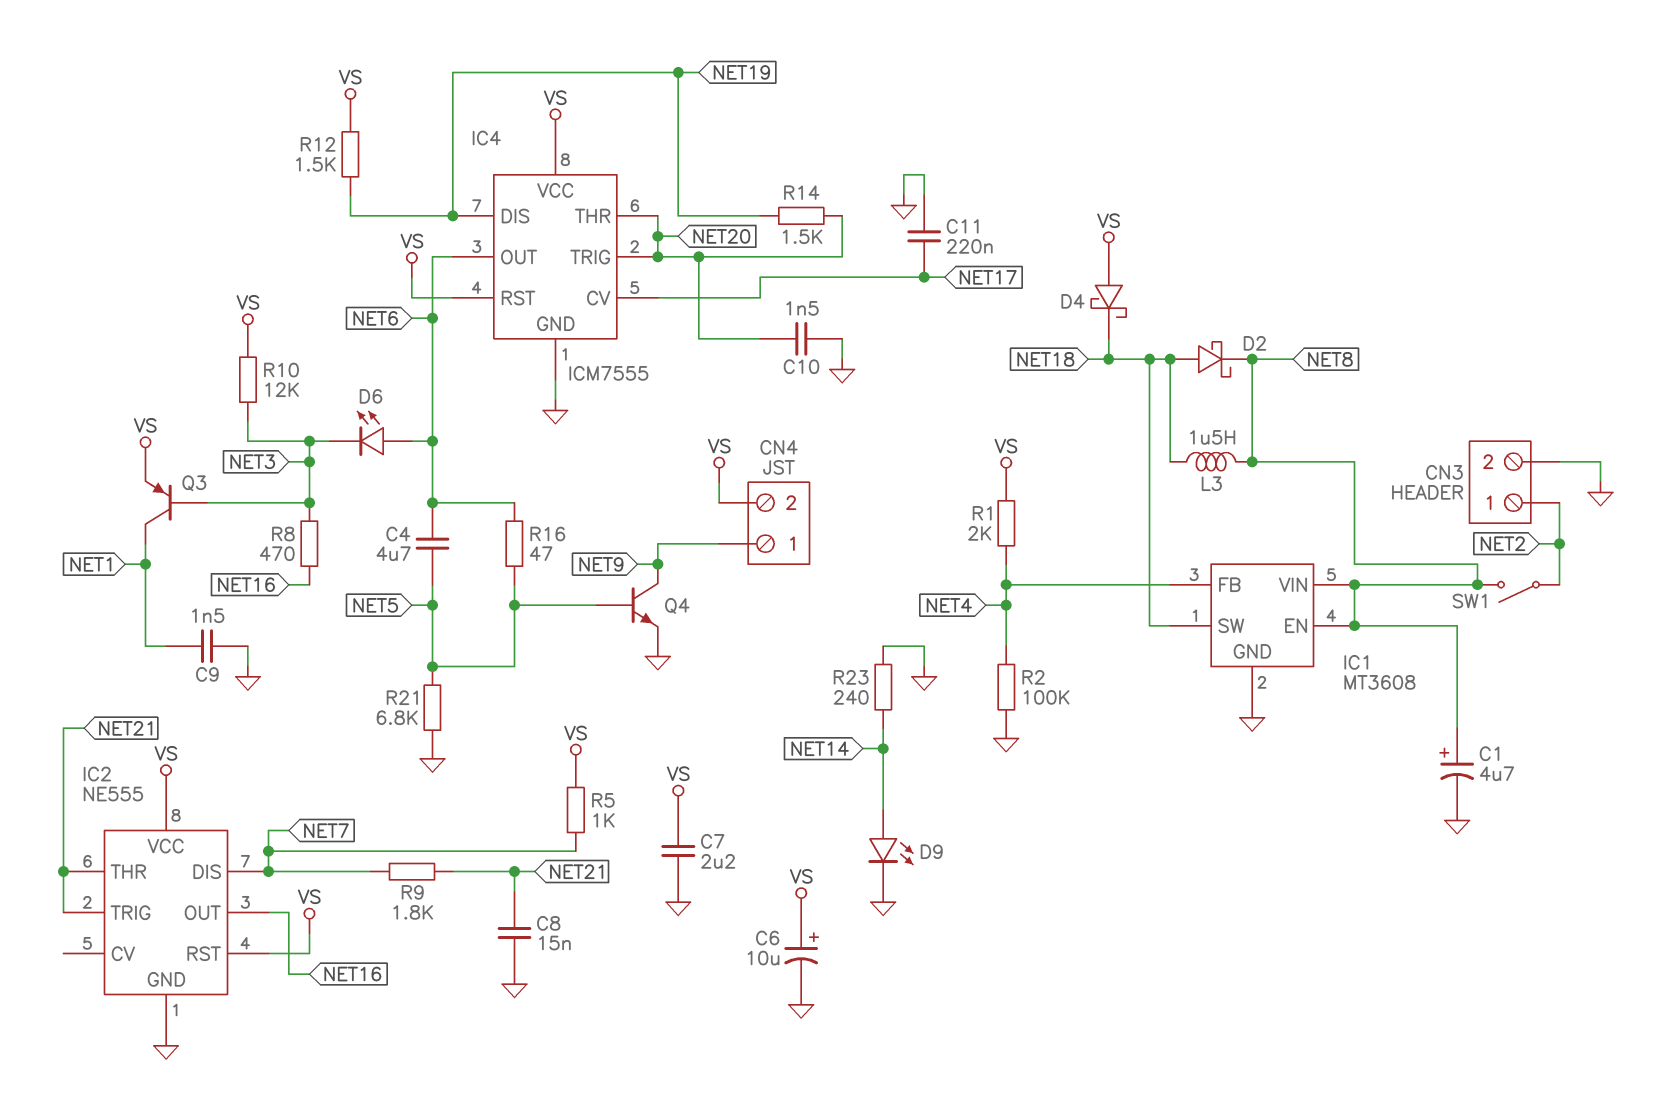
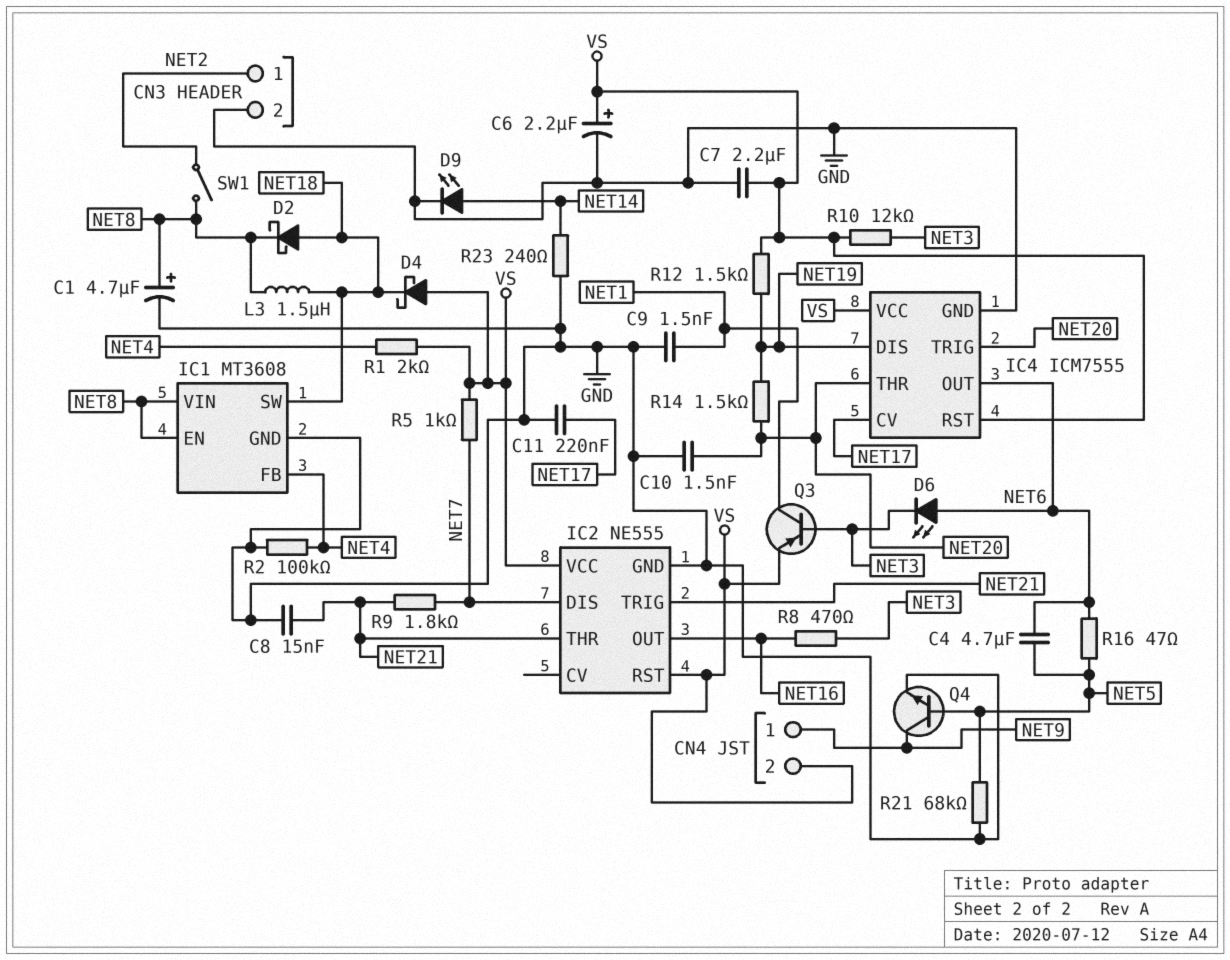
C6: 10uF (plus VS, minus GND) -> 2.2uF (plus VS, minus GND)
R21: 6.8k (GND, NET5) -> 68k (GND, NET5)

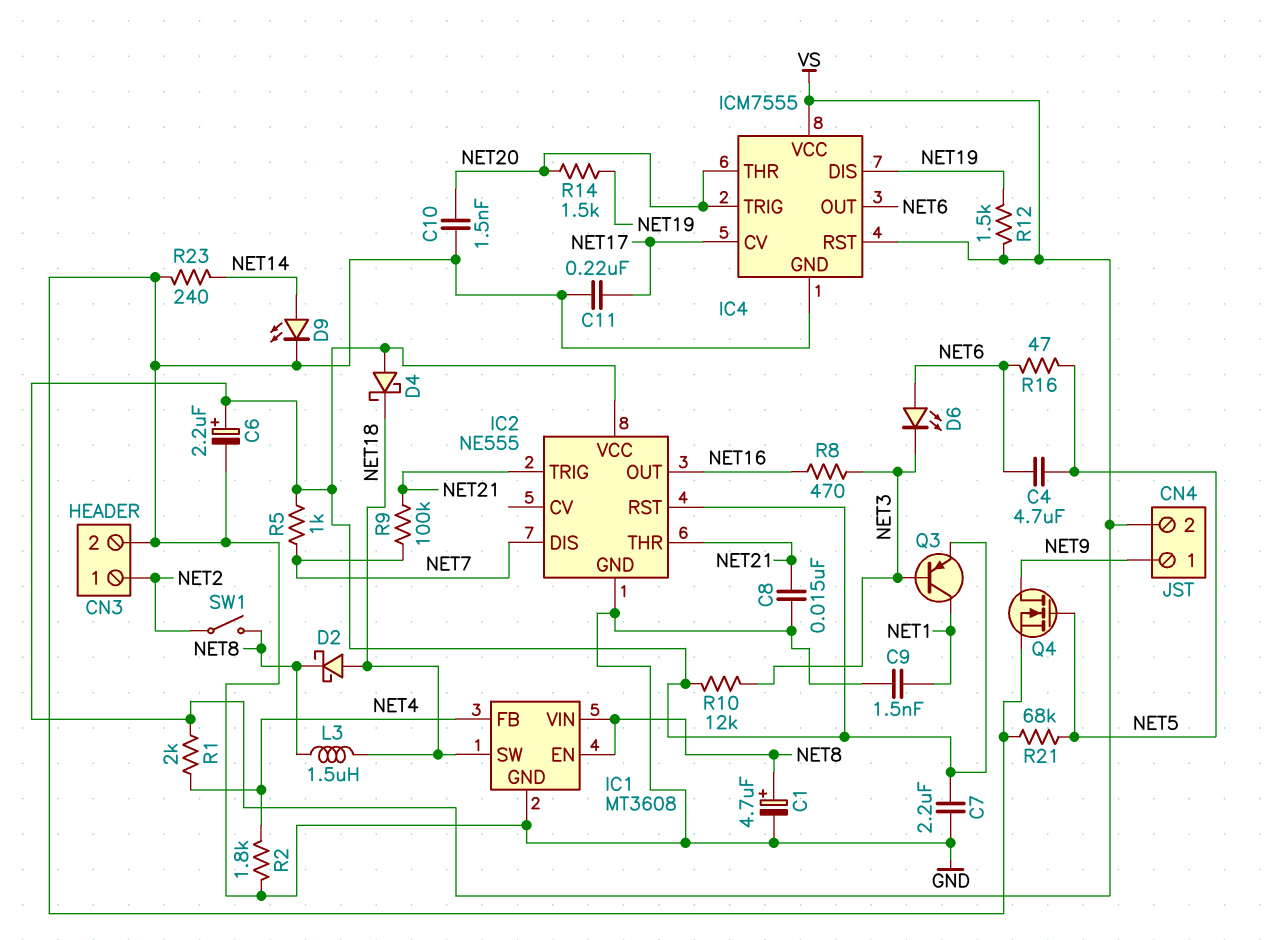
Q4: NPN (B NET5, C NET9, E GND) -> NMOS (G NET5, D NET9, S GND)
R2: 100k (GND, NET4) -> 1.8k (GND, NET4)
R9: 1.8k (NET7, NET21) -> 100k (NET7, NET21)

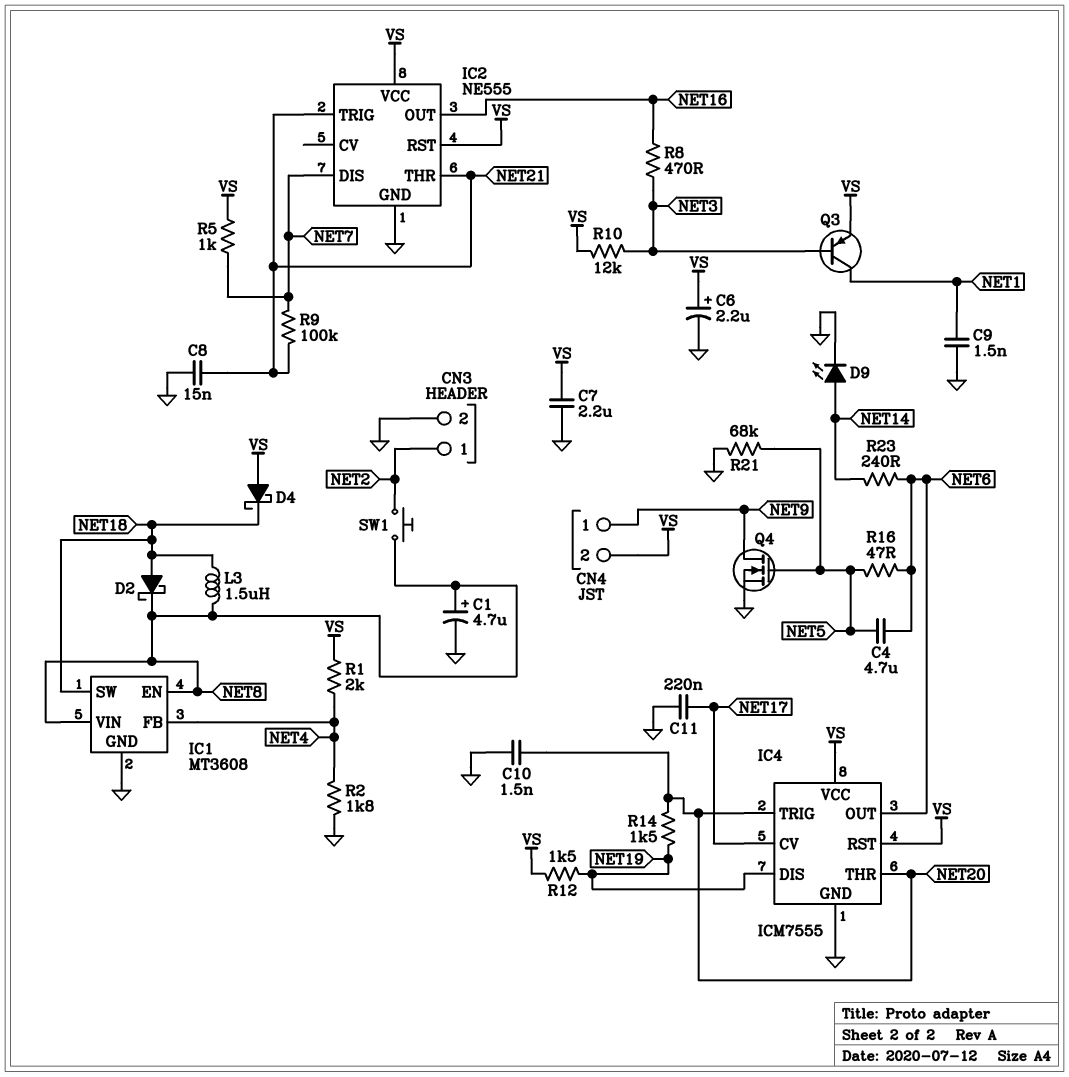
D6: LED (A NET6, K NET3) -> none
R23: 240 (GND, NET14) -> 240 (NET6, NET14)
SW1: switch (NET2, NET8) -> button (NET2, NET8)

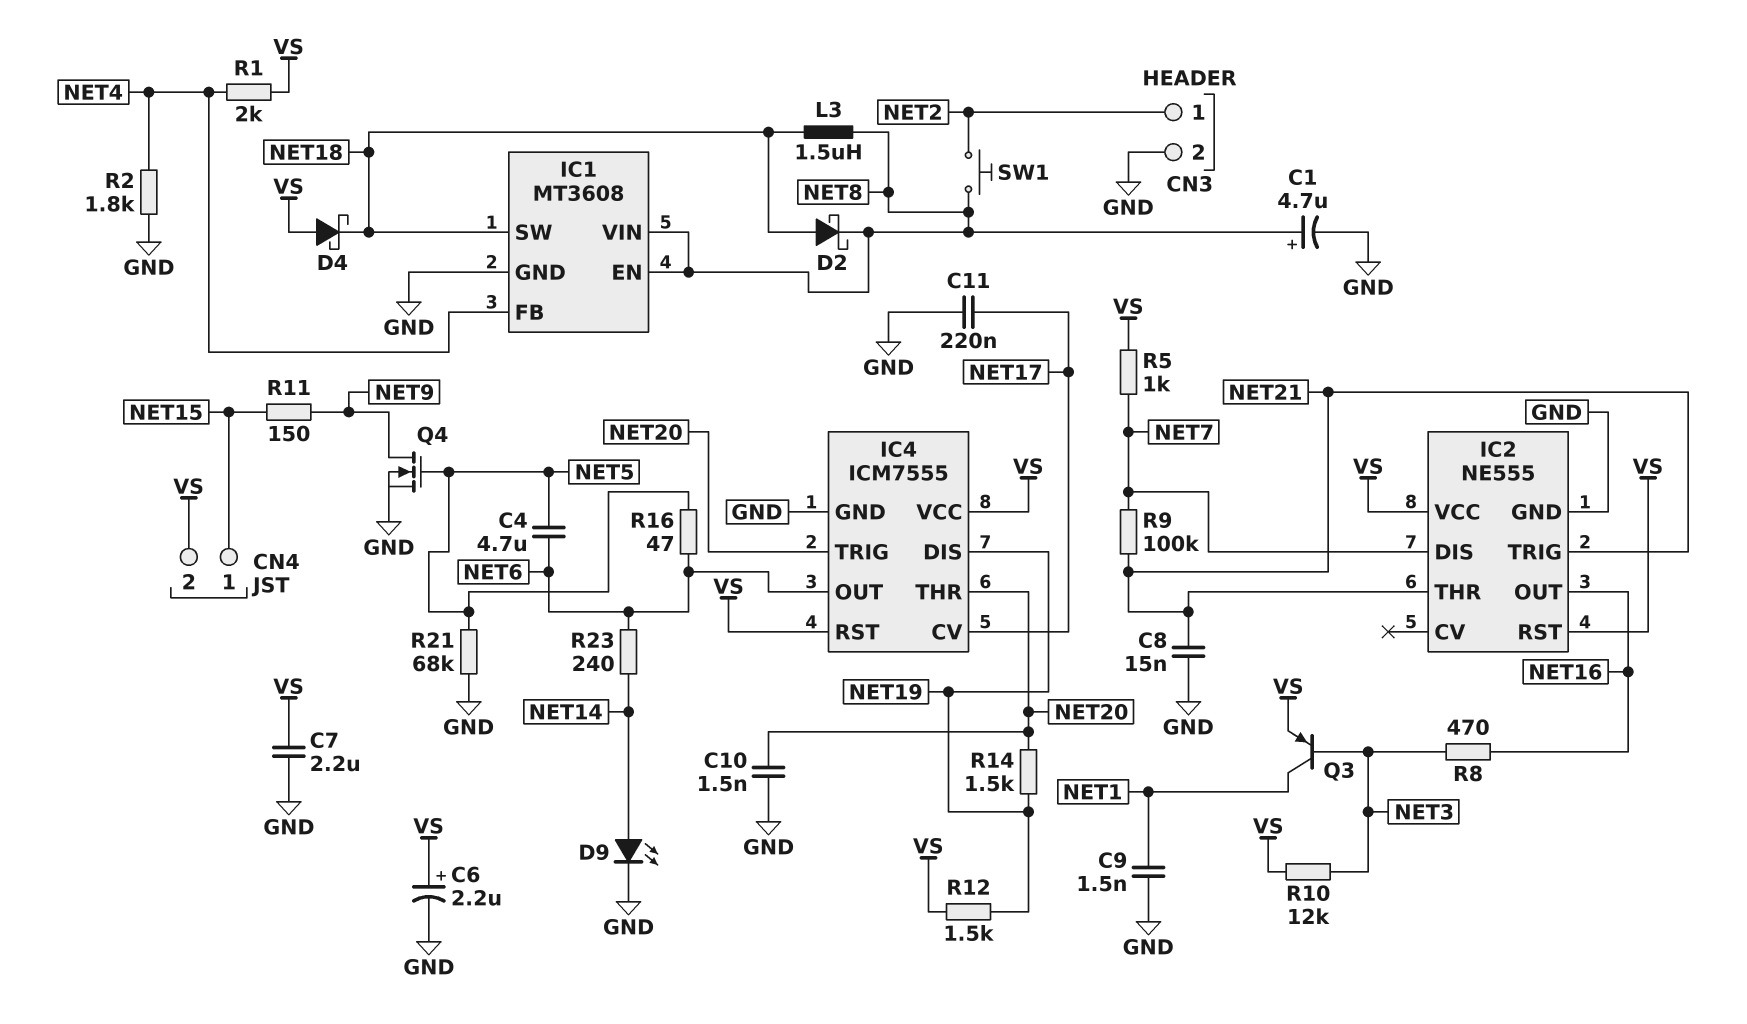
CN4 pin 1: NET9 -> NET15
R11: none -> 150 (NET9, NET15)

